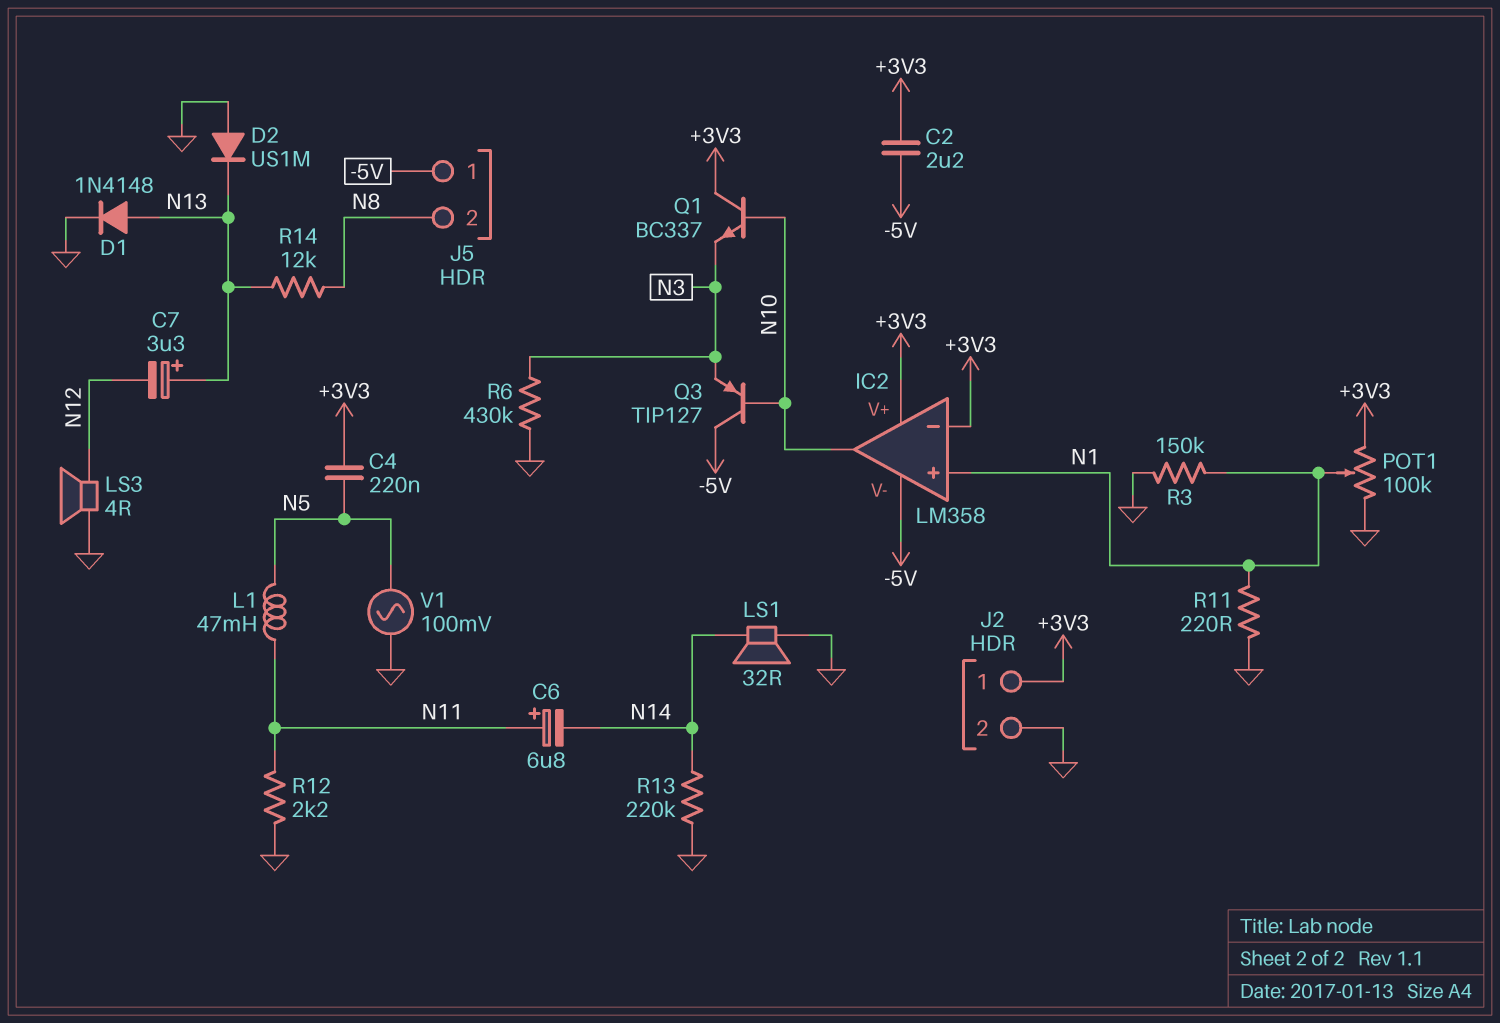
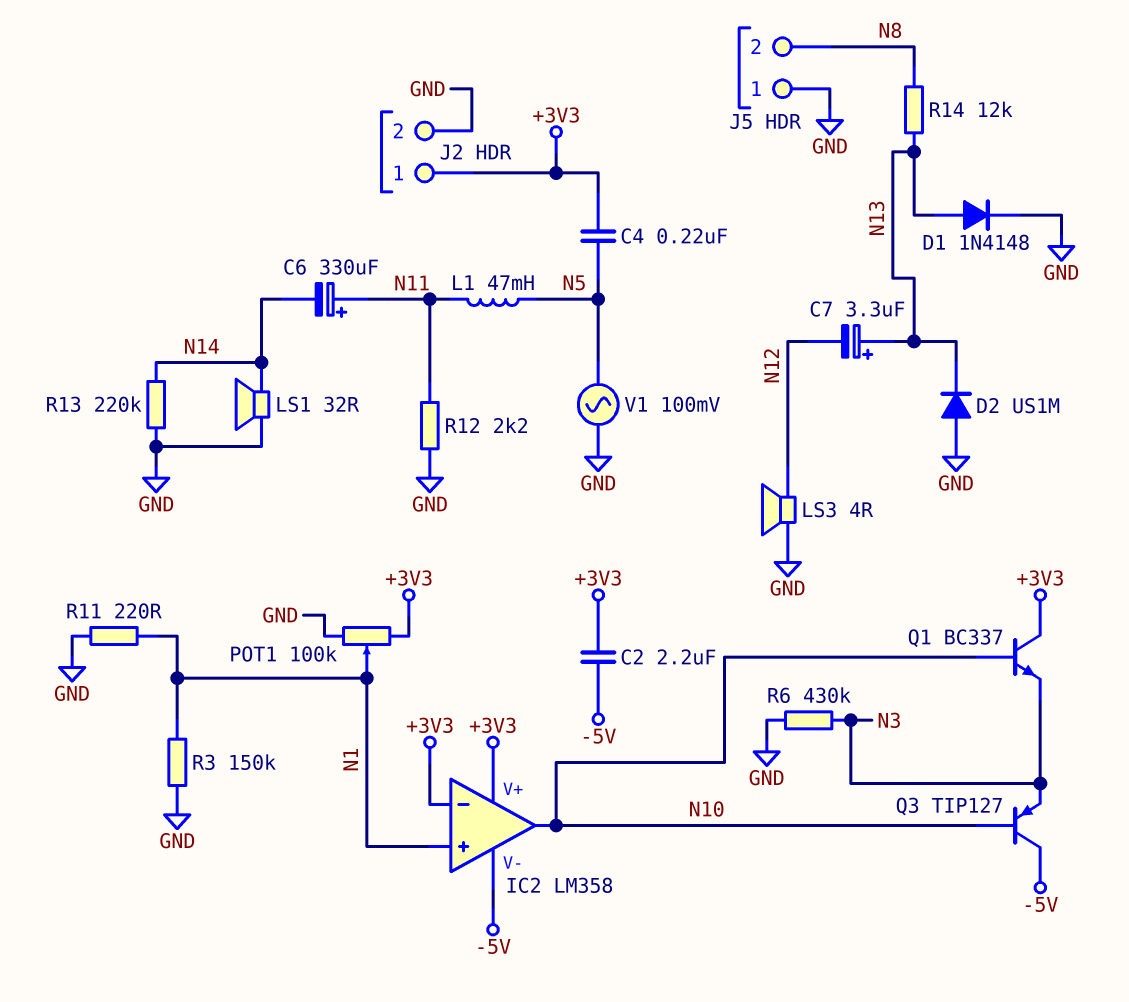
C6: 6.8uF (plus N11, minus N14) -> 330uF (plus N11, minus N14)
J5 pin 1: -5V -> GND

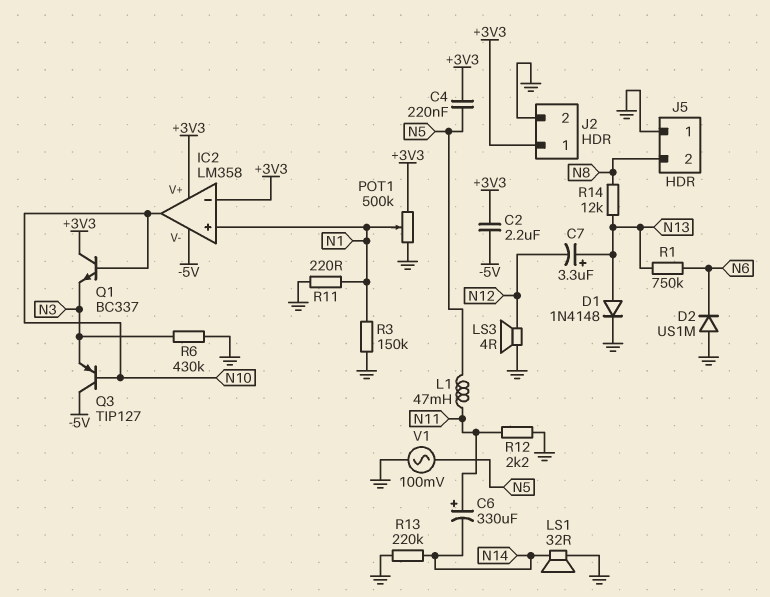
D2: diode US1M (A GND, K N13) -> diode US1M (A GND, K N6)
POT1: 100k (+3V3, GND, wiper N1) -> 500k (+3V3, GND, wiper N1)
R1: none -> 750k (N6, N13)

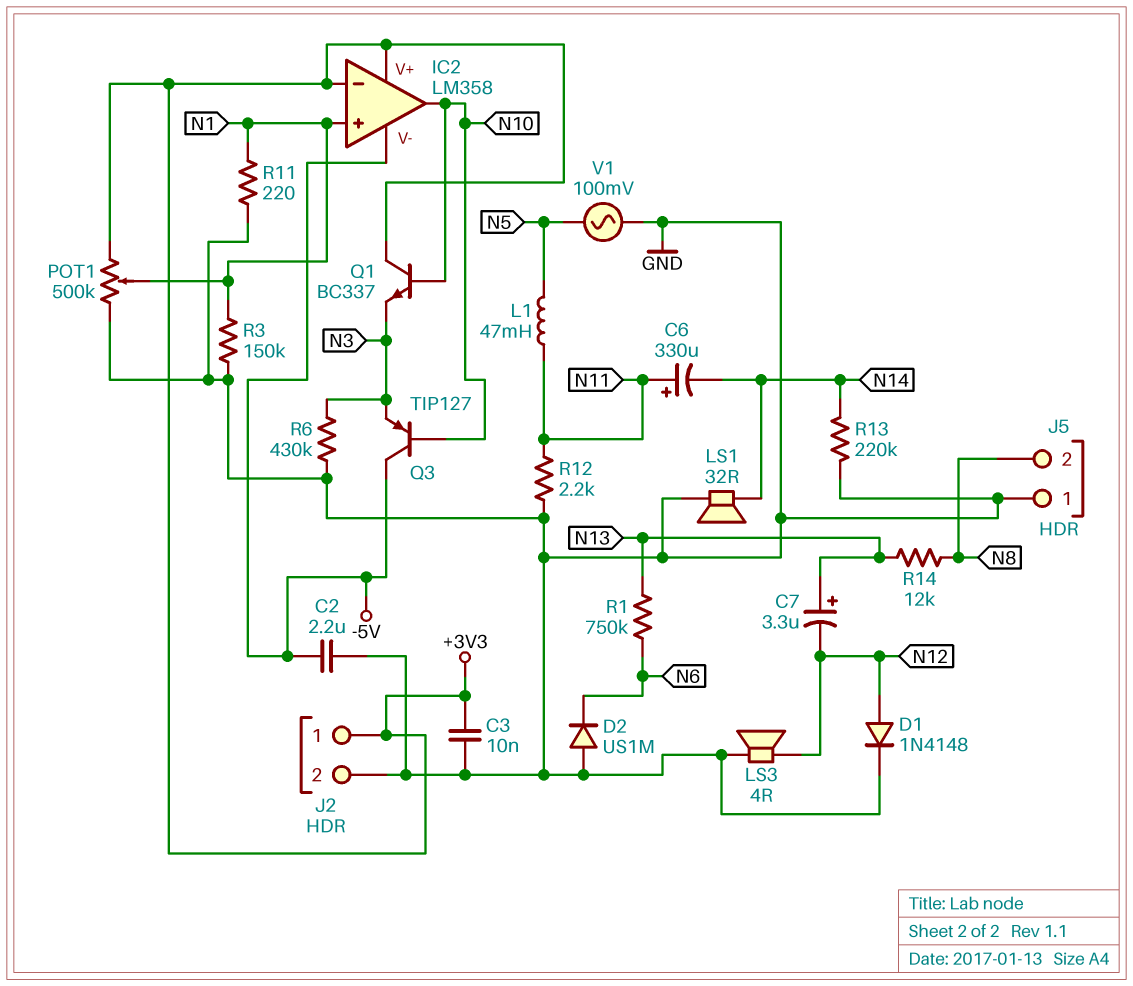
C2: 2.2uF (+3V3, -5V) -> 2.2uF (-5V, GND)
C3: none -> 10nF (+3V3, GND)
C4: 220nF (+3V3, N5) -> none
D1: diode 1N4148 (A N13, K GND) -> diode 1N4148 (A N12, K GND)

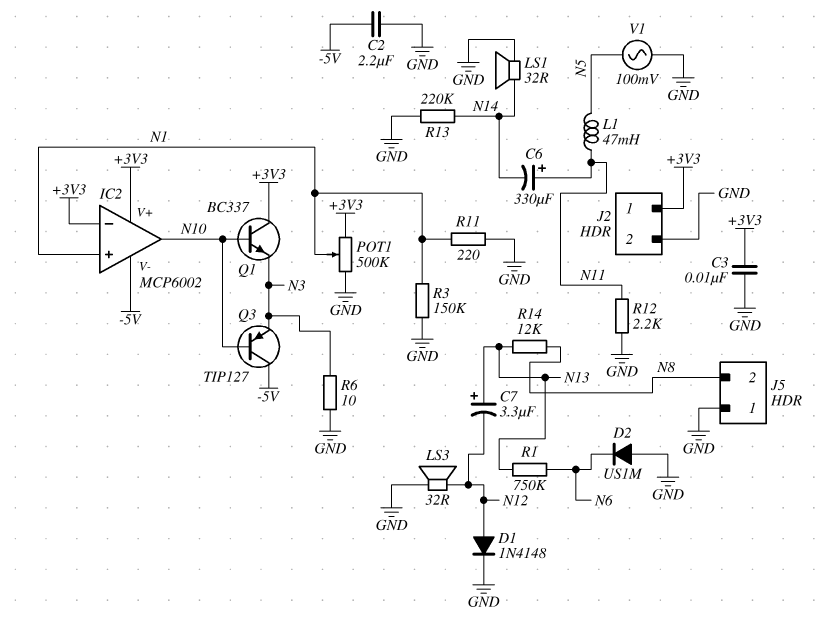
IC2: LM358 -> MCP6002
LS3: speaker 4R (GND, N12) -> speaker 32R (GND, N12)
R6: 430k (GND, N3) -> 10 (GND, N3)

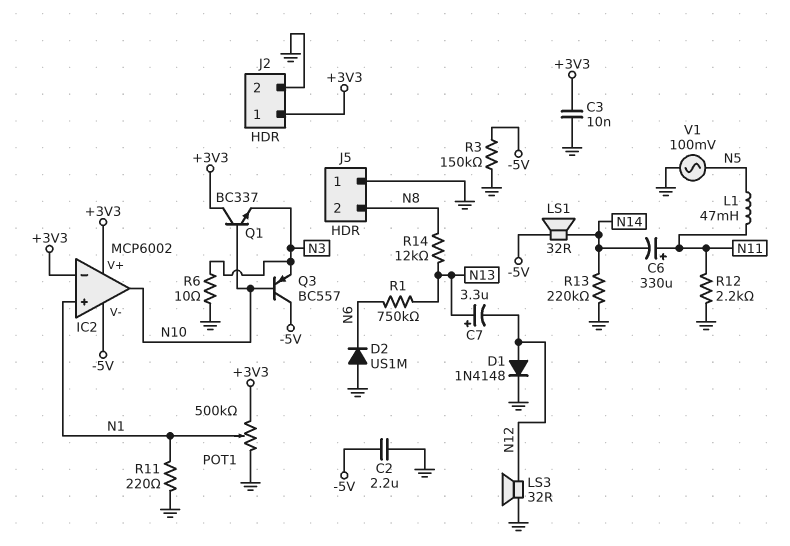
LS1: speaker 32R (GND, N14) -> speaker 32R (-5V, N14)
Q3: PNP TIP127 (B N10, C -5V, E N3) -> PNP BC557 (B N10, C -5V, E N3)
R3: 150k (GND, N1) -> 150k (-5V, GND)

